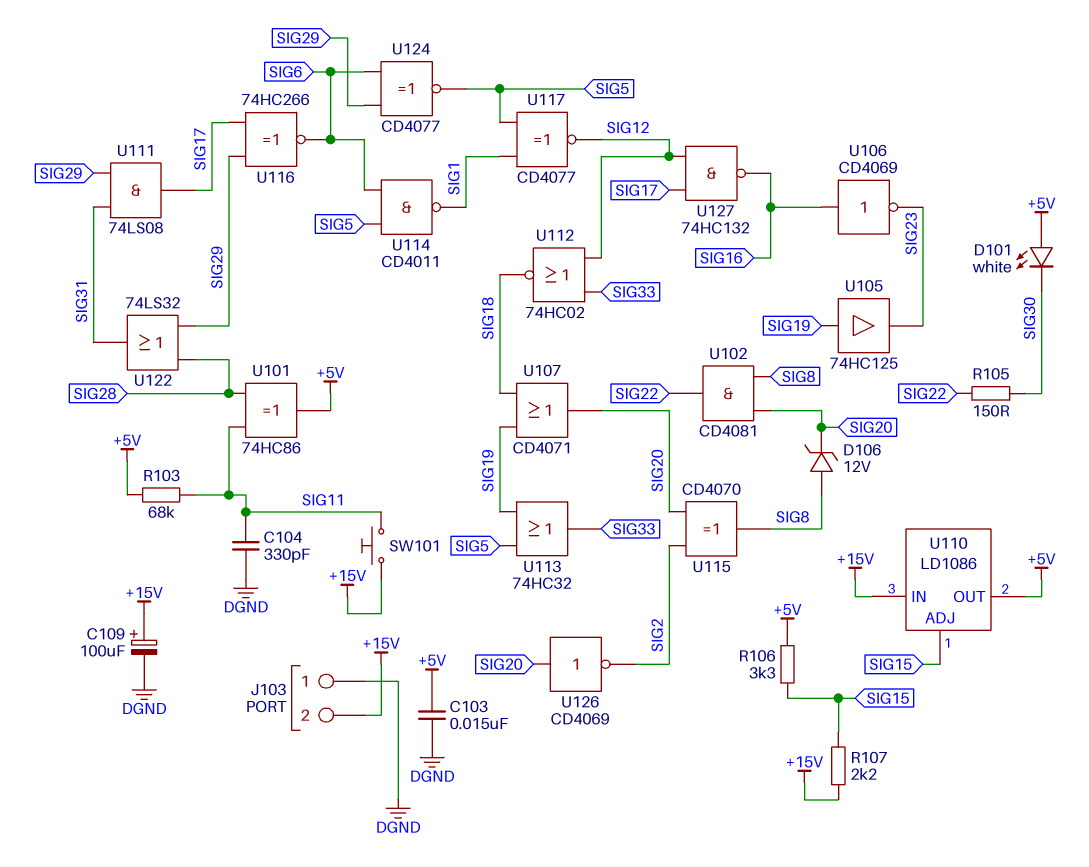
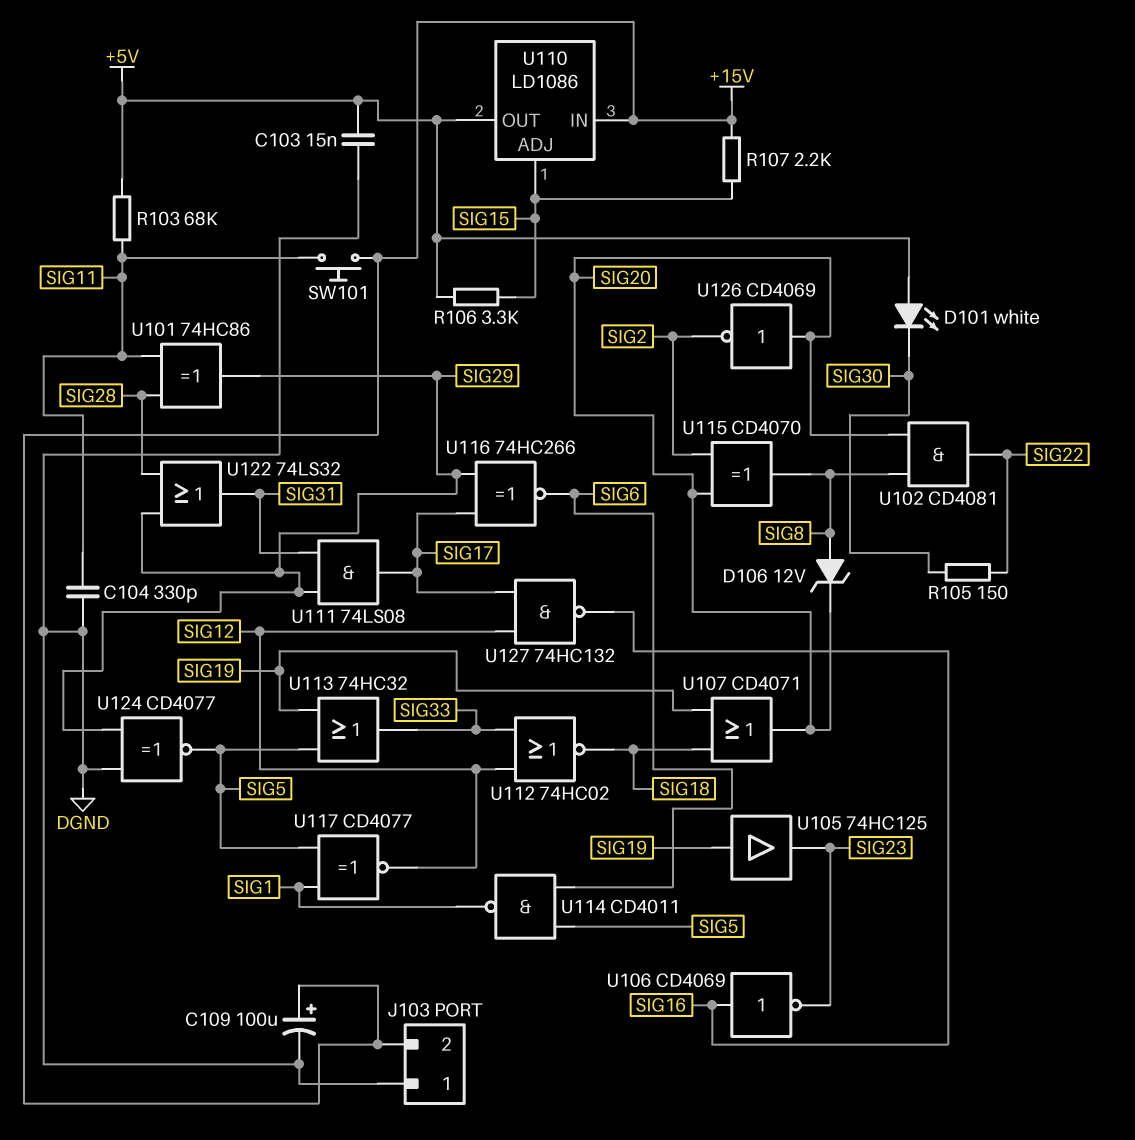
U101: XOR 74HC86 (in SIG11, in SIG28, out +5V) -> XOR 74HC86 (in SIG11, in SIG28, out SIG29)
U124: XNOR CD4077 (in SIG6, in SIG29, out SIG5) -> XNOR CD4077 (in DGND, in SIG29, out SIG5)

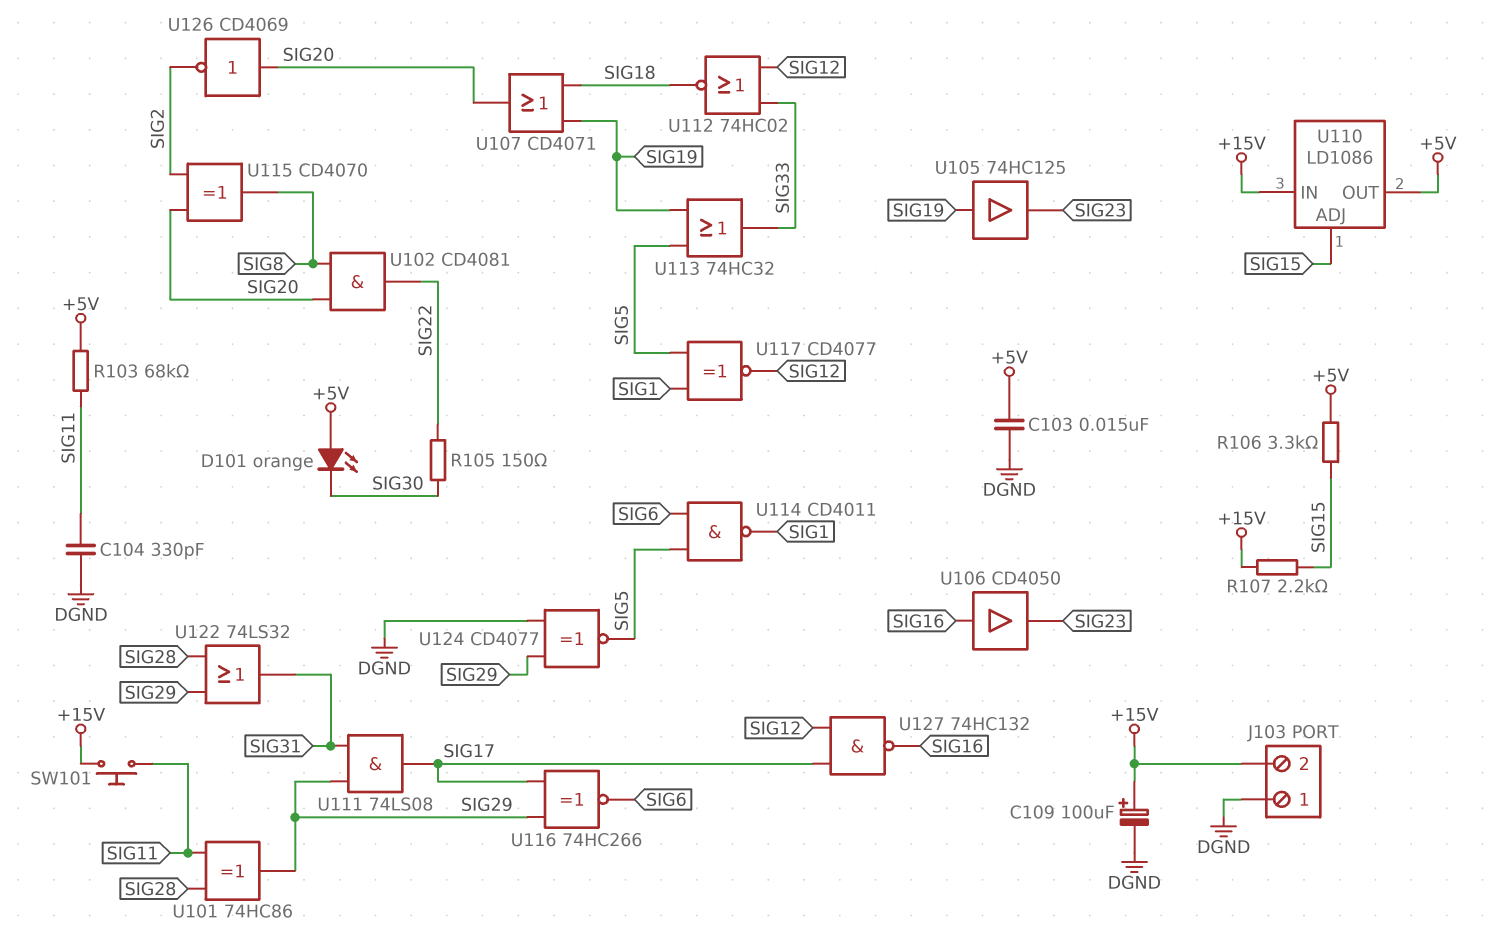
D101: LED white (A +5V, K SIG30) -> LED orange (A +5V, K SIG30)
D106: zener 12V (A SIG8, K SIG20) -> none
U106: NOT CD4069 (in SIG16, out SIG23) -> buffer CD4050 (in SIG16, out SIG23)

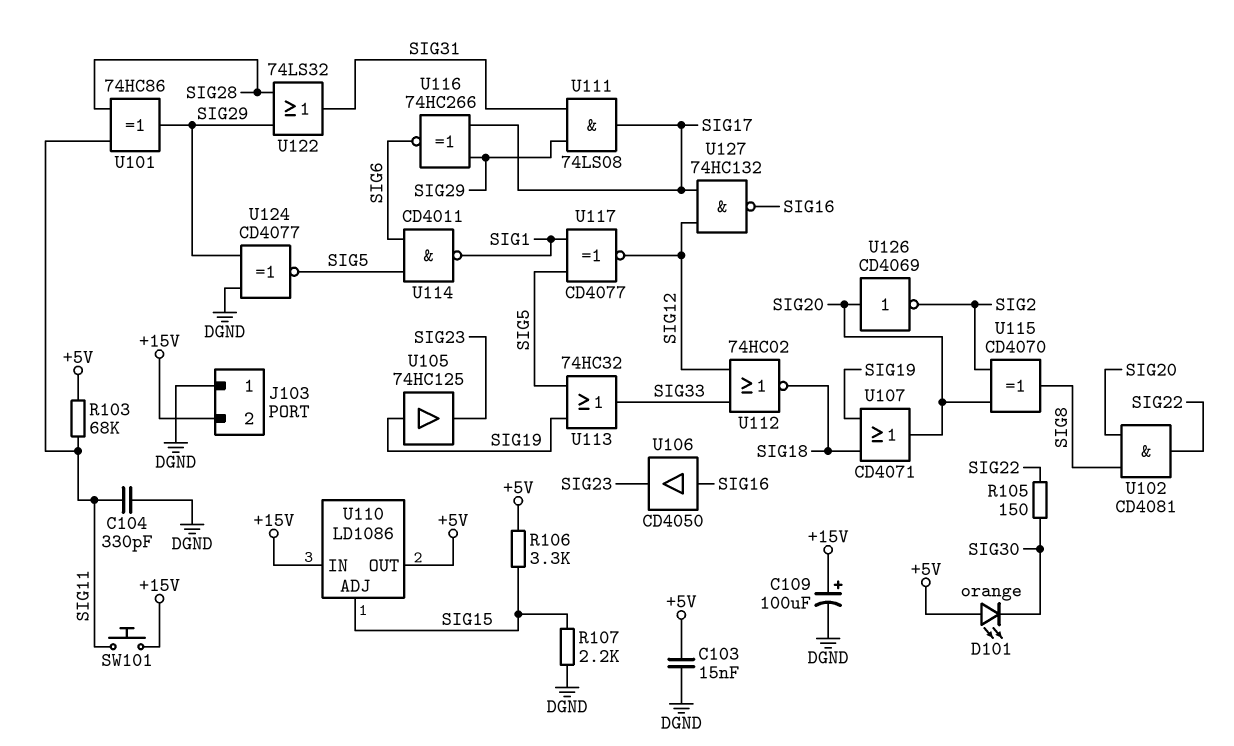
R107: 2.2k (+15V, SIG15) -> 2.2k (DGND, SIG15)

